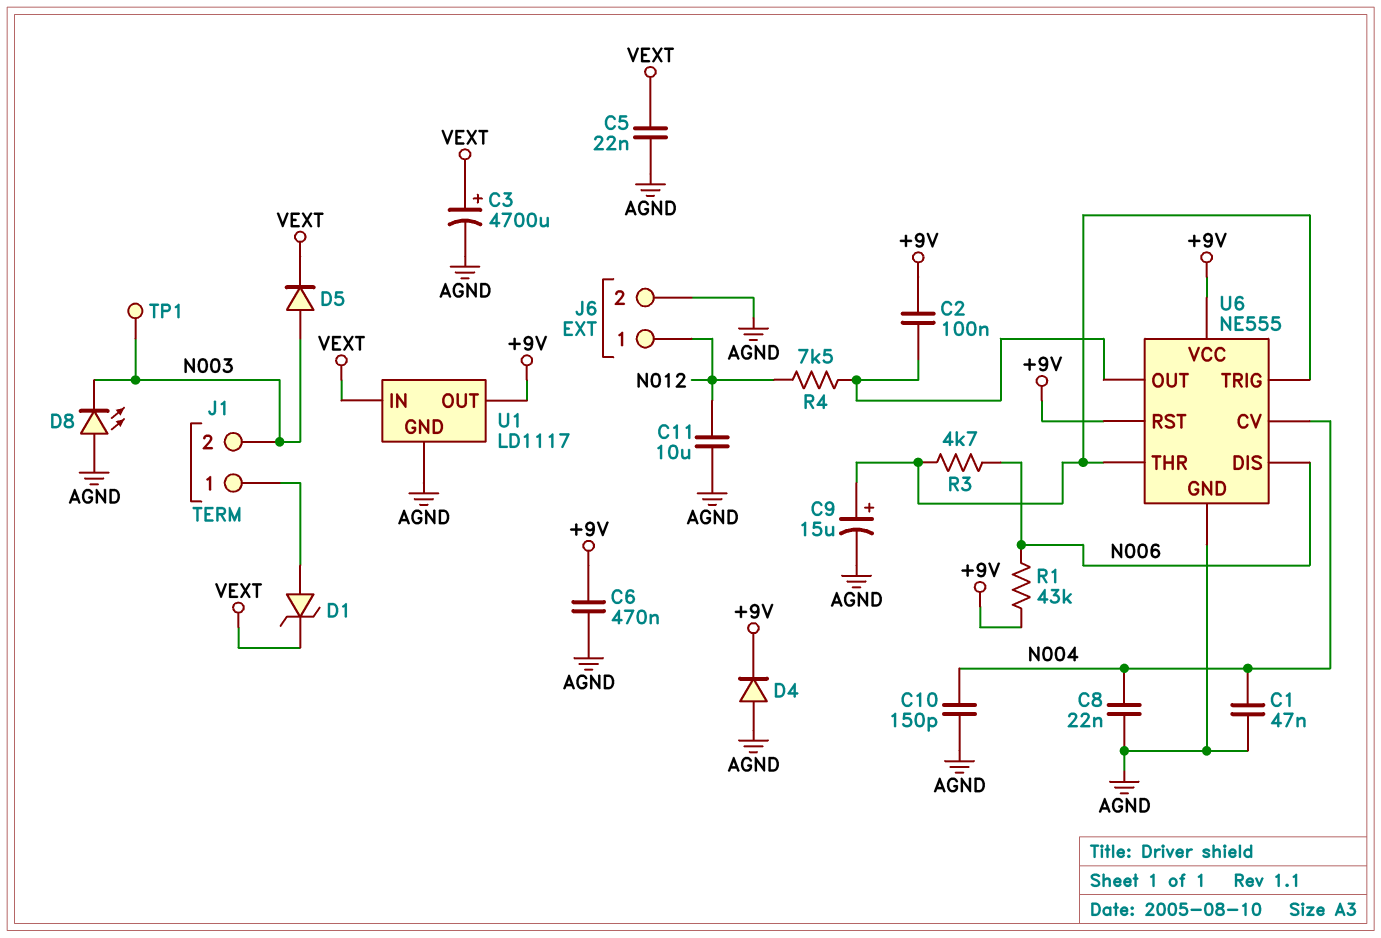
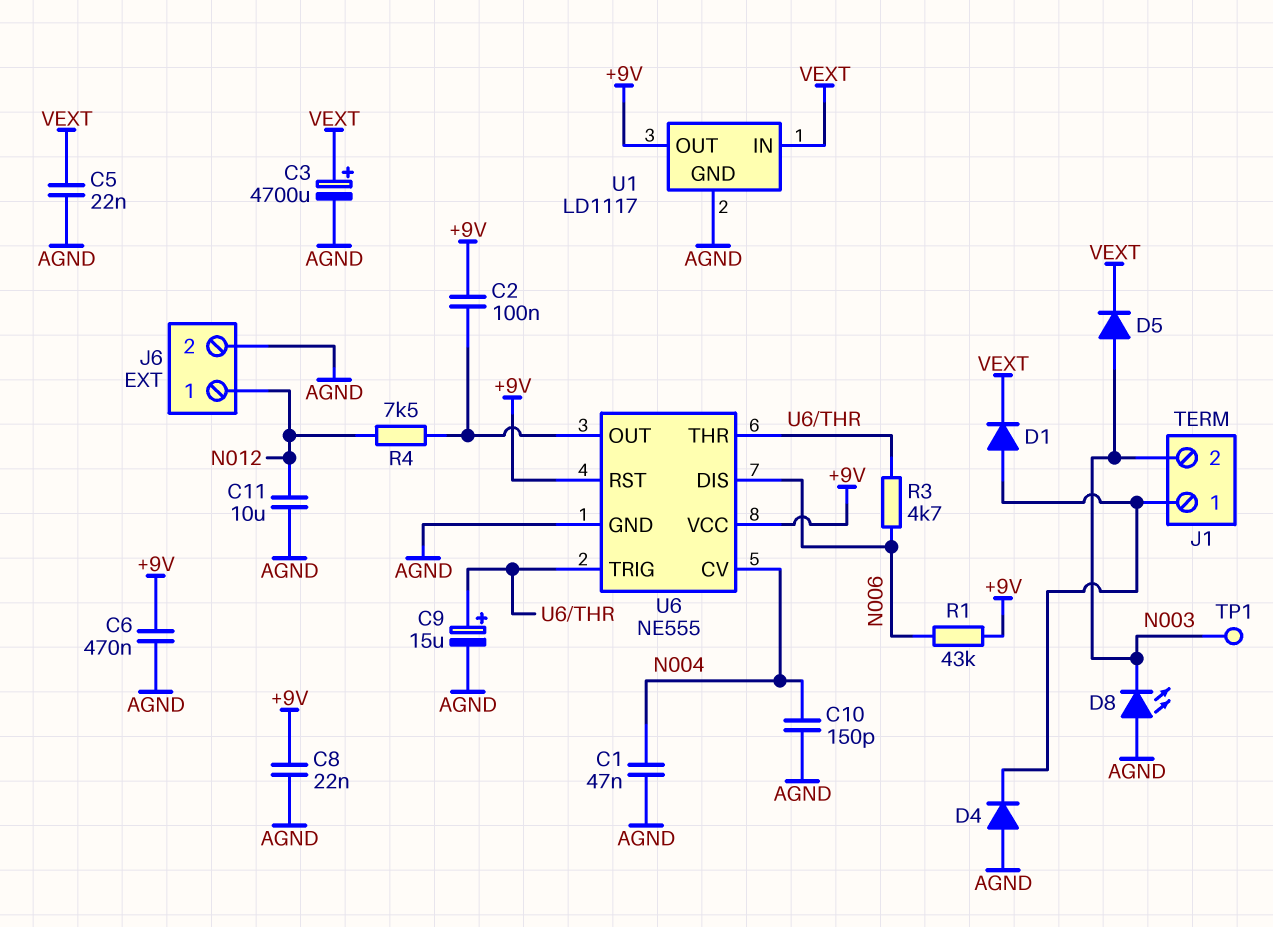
C8: 22nF (AGND, N004) -> 22nF (+9V, AGND)
D1: zener (A J1/1, K VEXT) -> diode (A J1/1, K VEXT)
D4: diode (A AGND, K +9V) -> diode (A AGND, K J1/1)

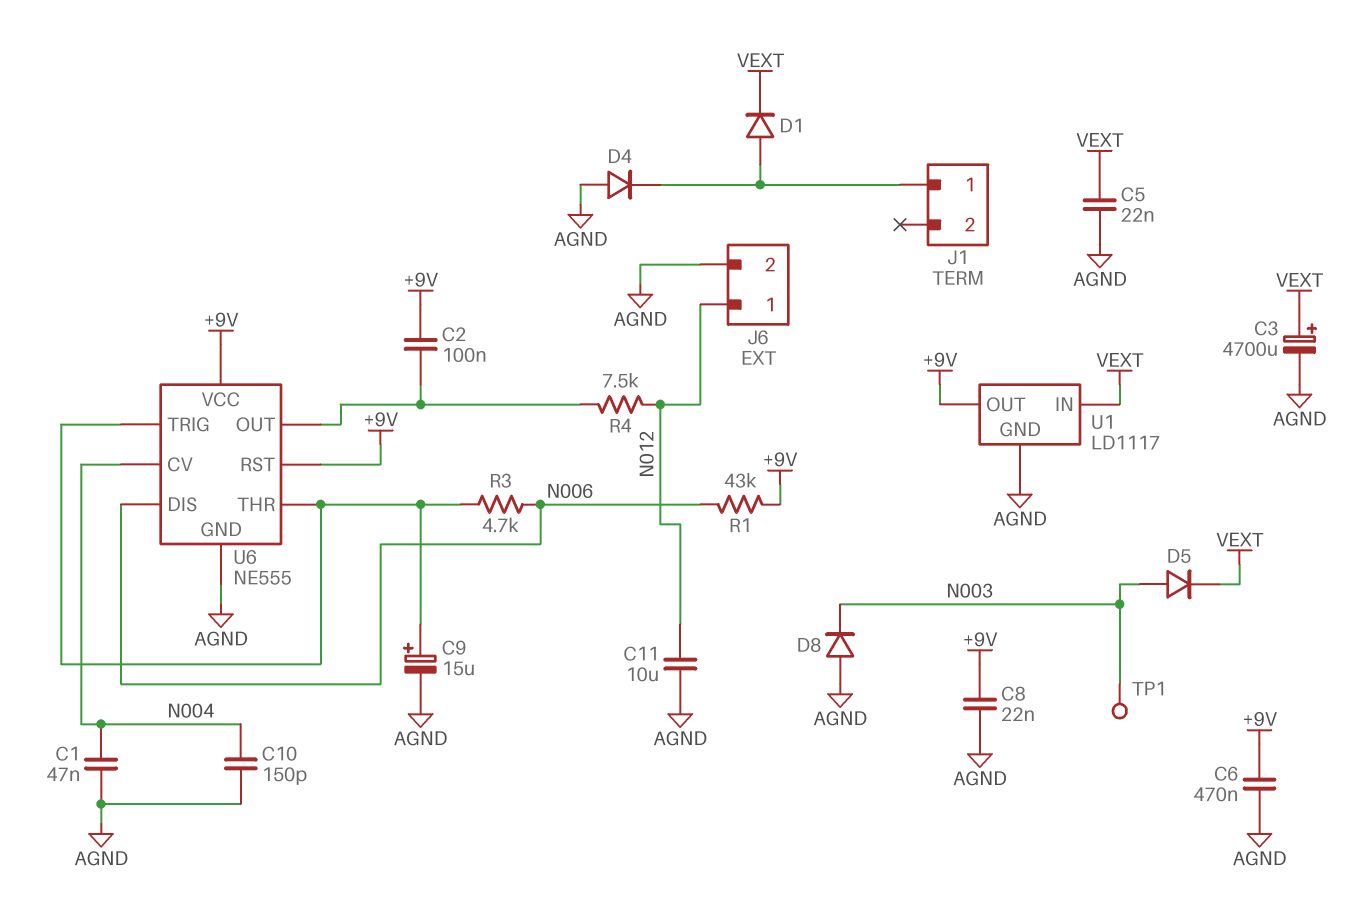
D8: LED (A AGND, K N003) -> diode (A AGND, K N003)
J1 pin 2: N003 -> none

